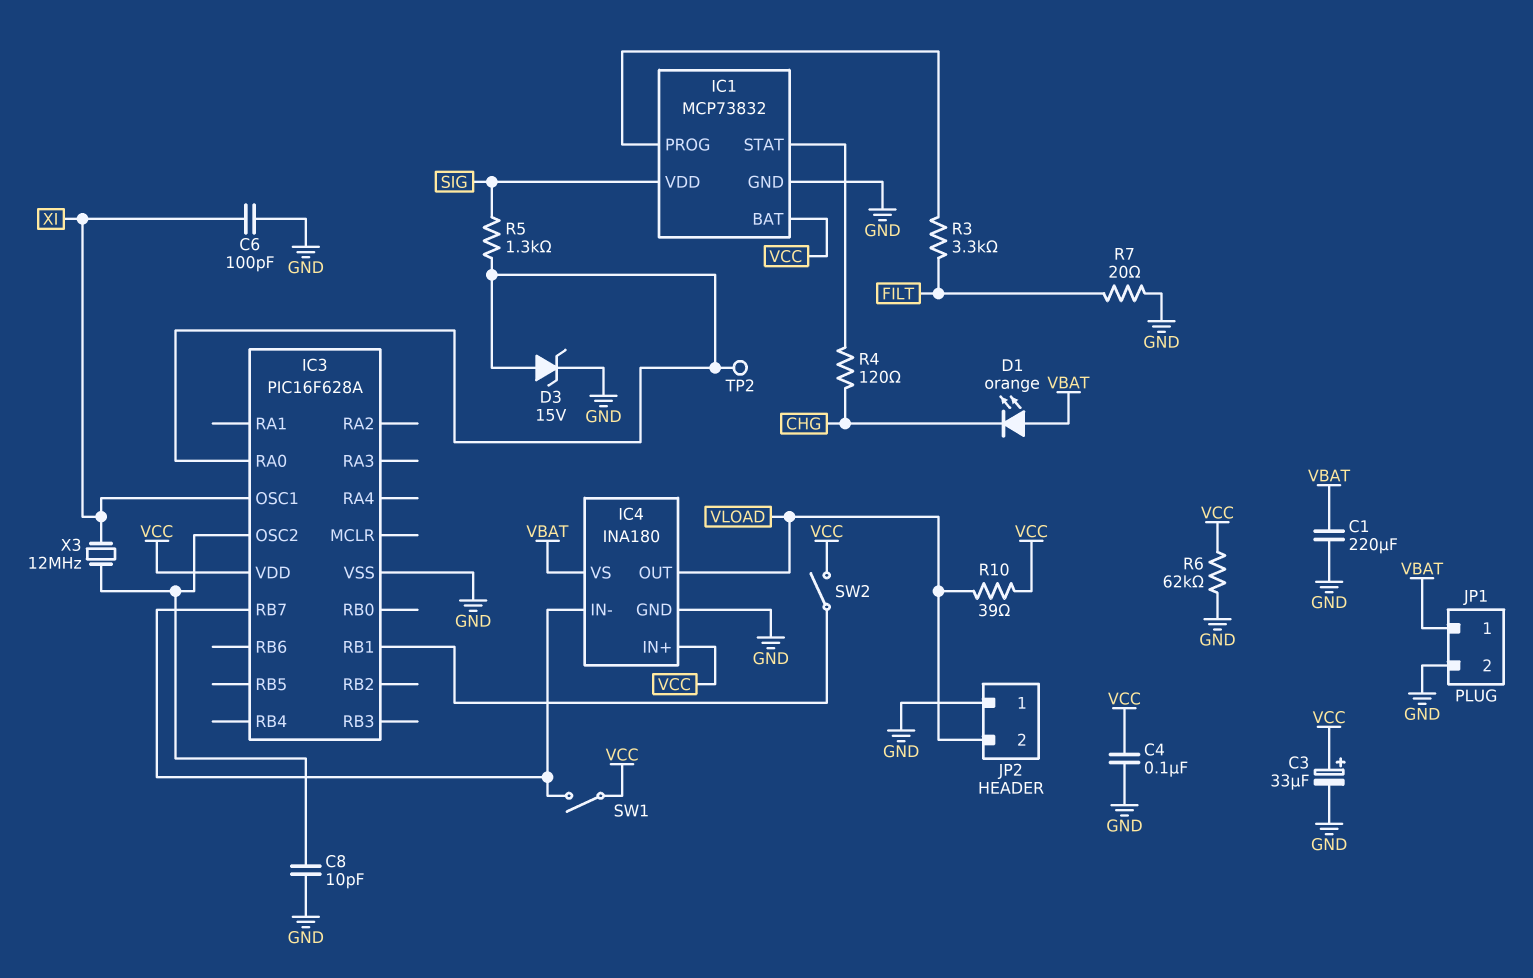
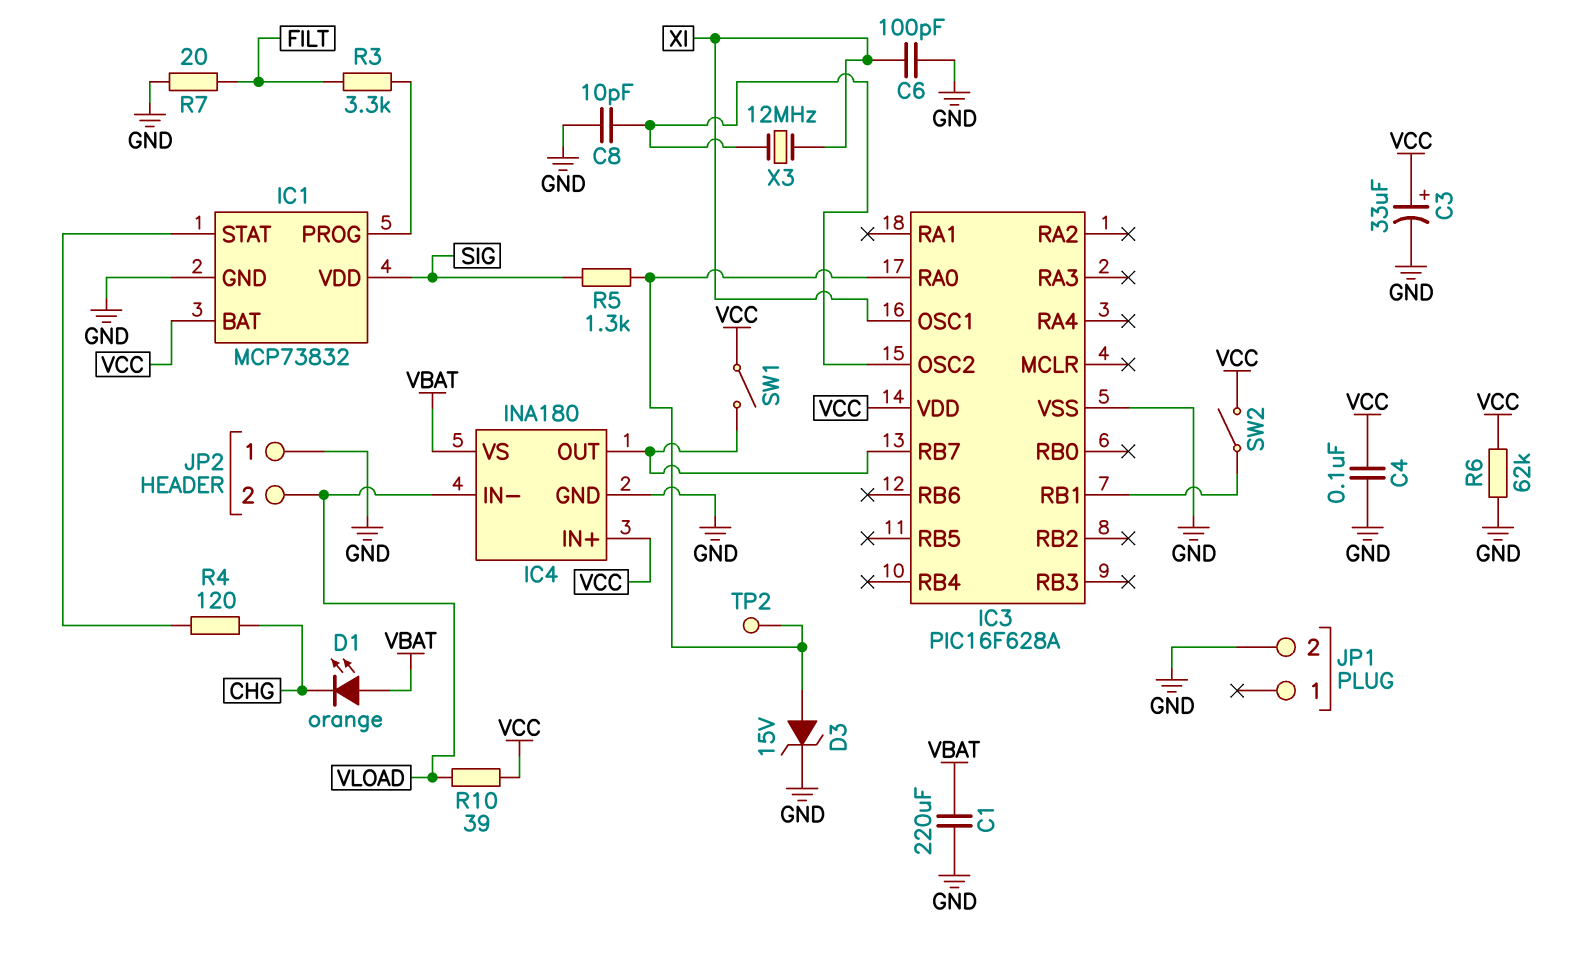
IC4 pin IN-: IC3/RB7 -> VLOAD
IC4 pin OUT: VLOAD -> IC3/RB7
JP1 pin 1: VBAT -> none

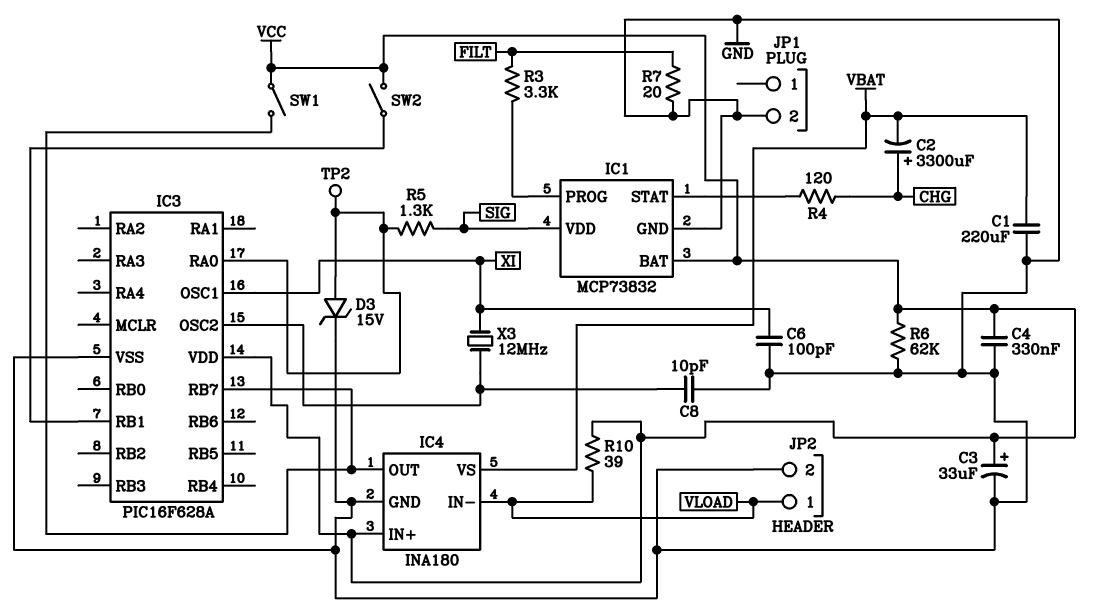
C2: none -> 3300uF (plus CHG, minus VBAT)
C4: 100nF (GND, VCC) -> 330nF (GND, VCC)
D1: LED orange (A VBAT, K CHG) -> none
JP2 pin 1: GND -> VLOAD
JP2 pin 2: VLOAD -> GND

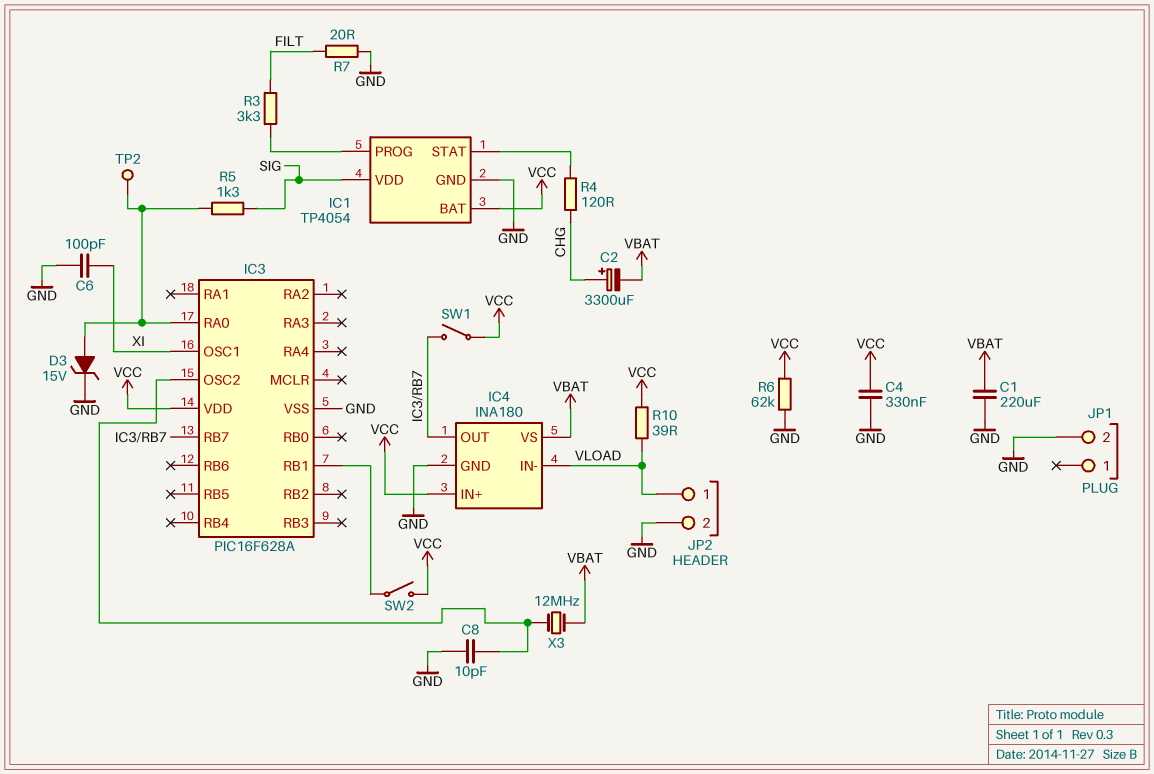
C3: 33uF (plus VCC, minus GND) -> none
IC1: MCP73832 -> TP4054
X3: 12MHz (IC3/OSC2, XI) -> 12MHz (IC3/OSC2, VBAT)

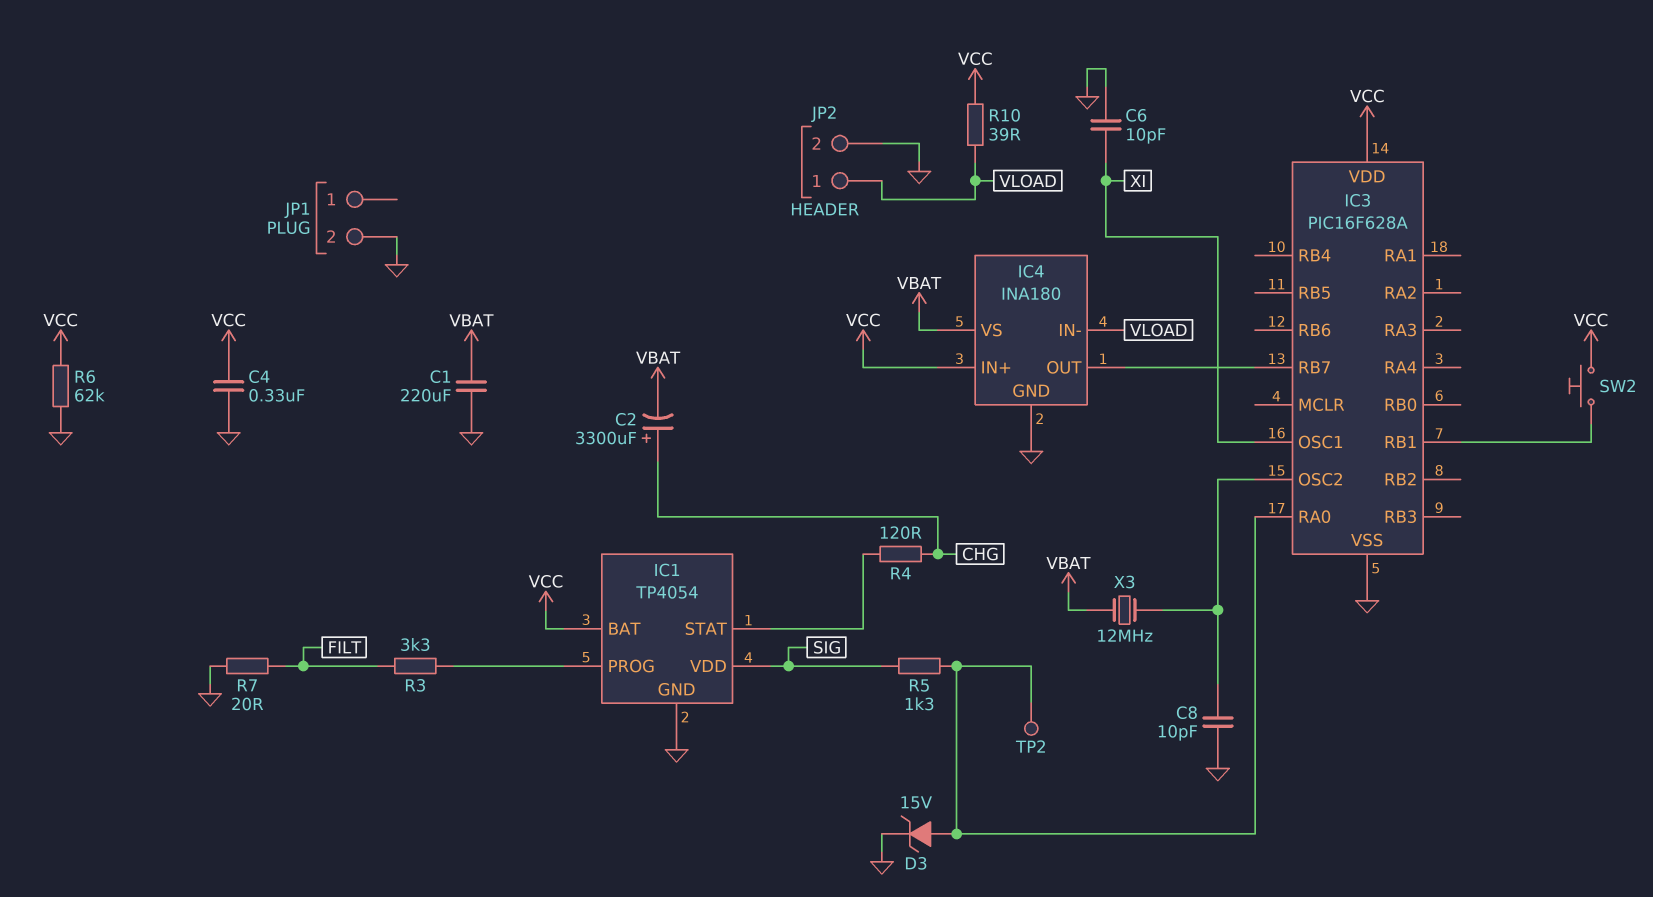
C6: 100pF (GND, XI) -> 10pF (GND, XI)
SW1: switch (IC3/RB7, VCC) -> none
SW2: switch (IC3/RB1, VCC) -> button (IC3/RB1, VCC)

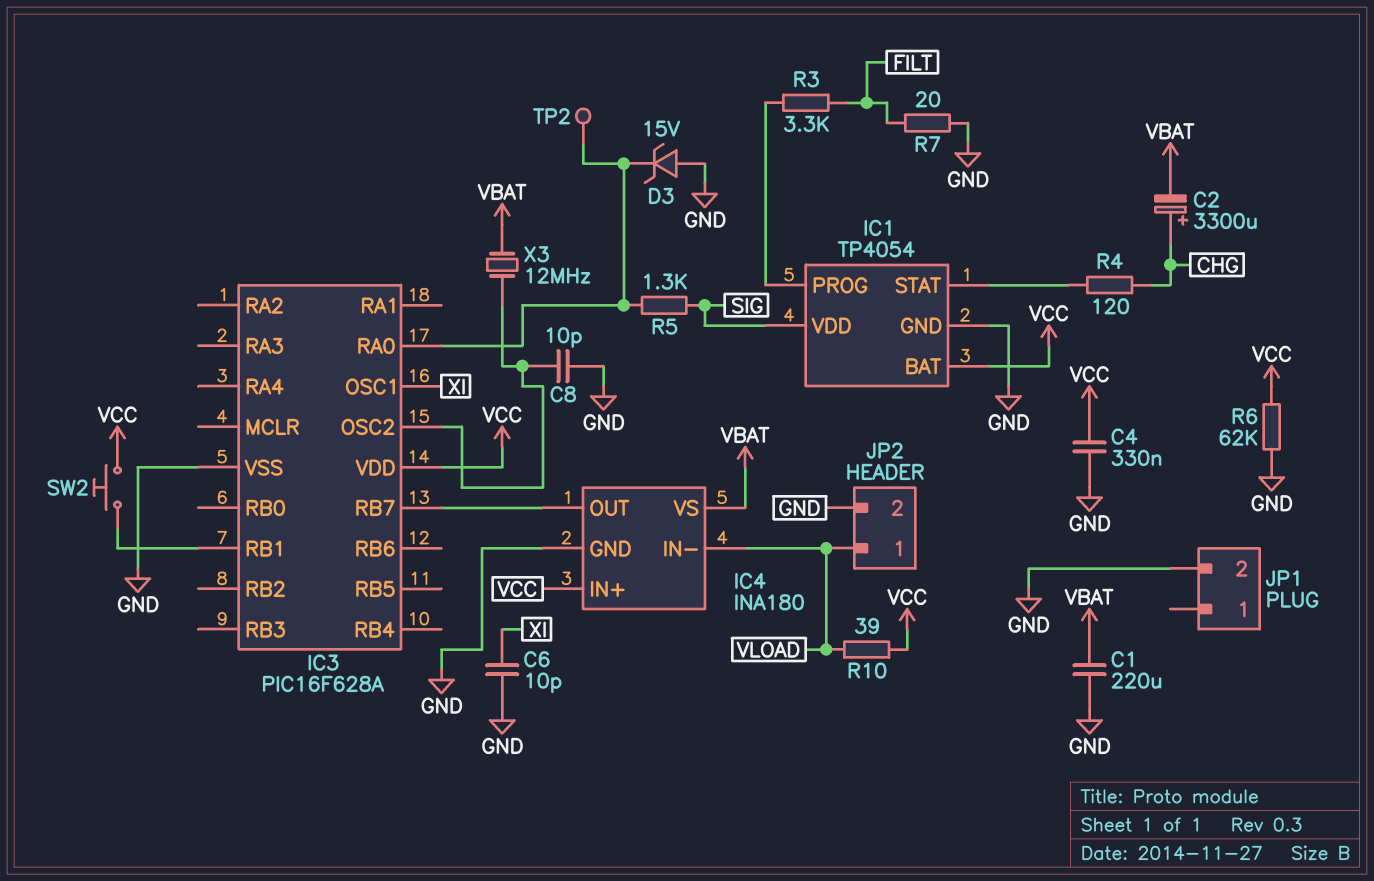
D3: zener 15V (A IC3/RA0, K GND) -> zener 15V (A GND, K IC3/RA0)

